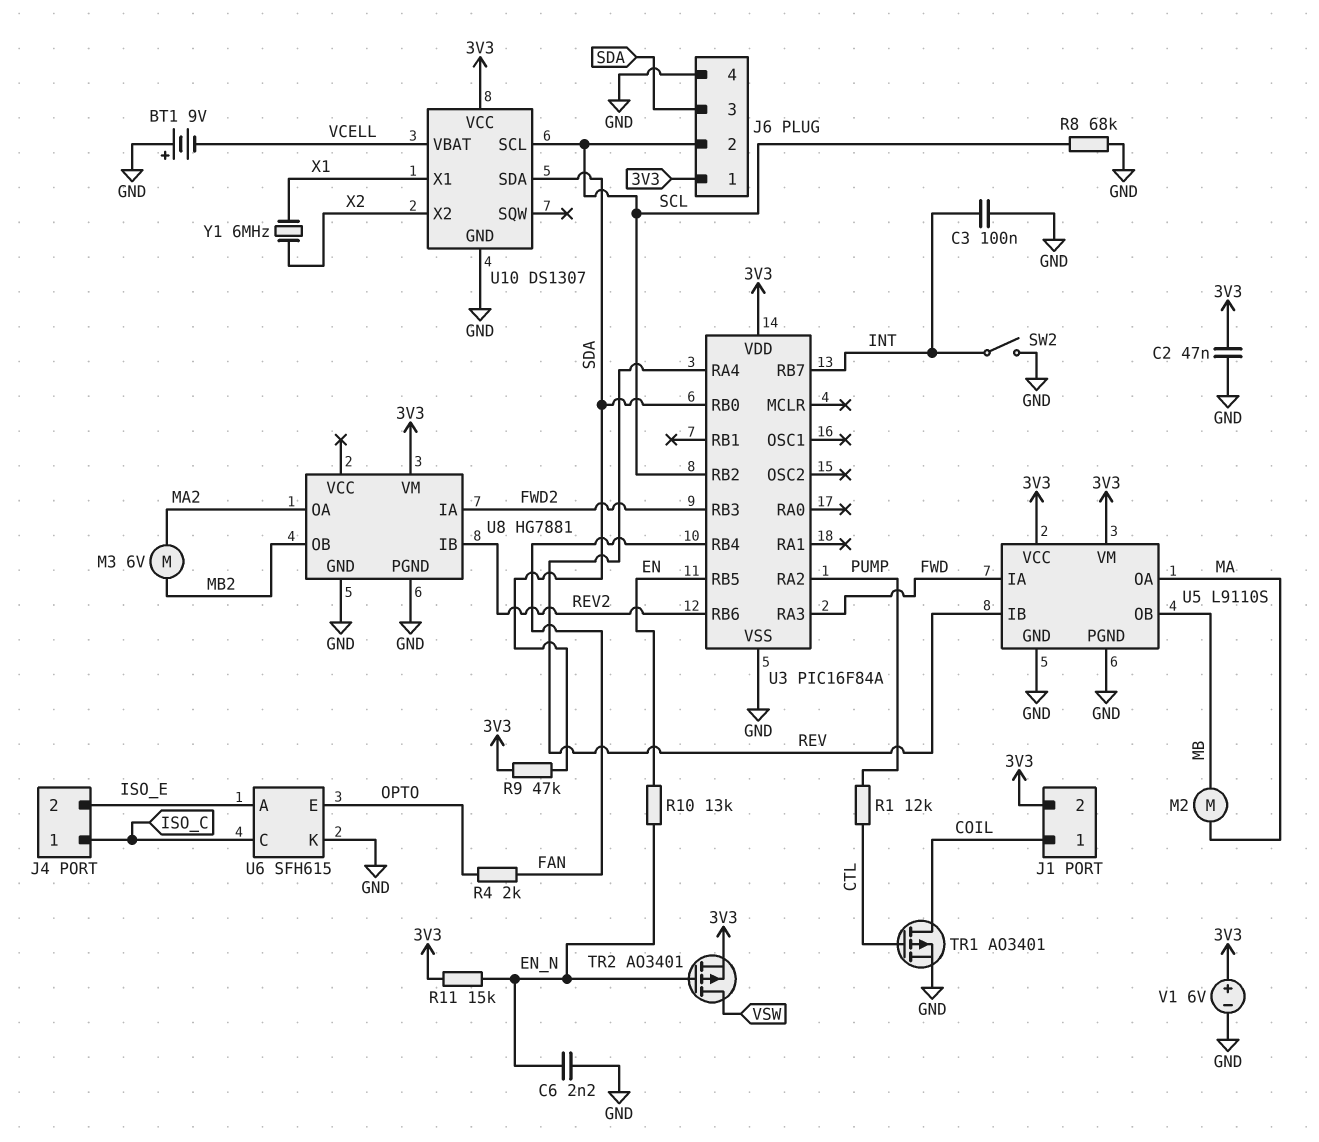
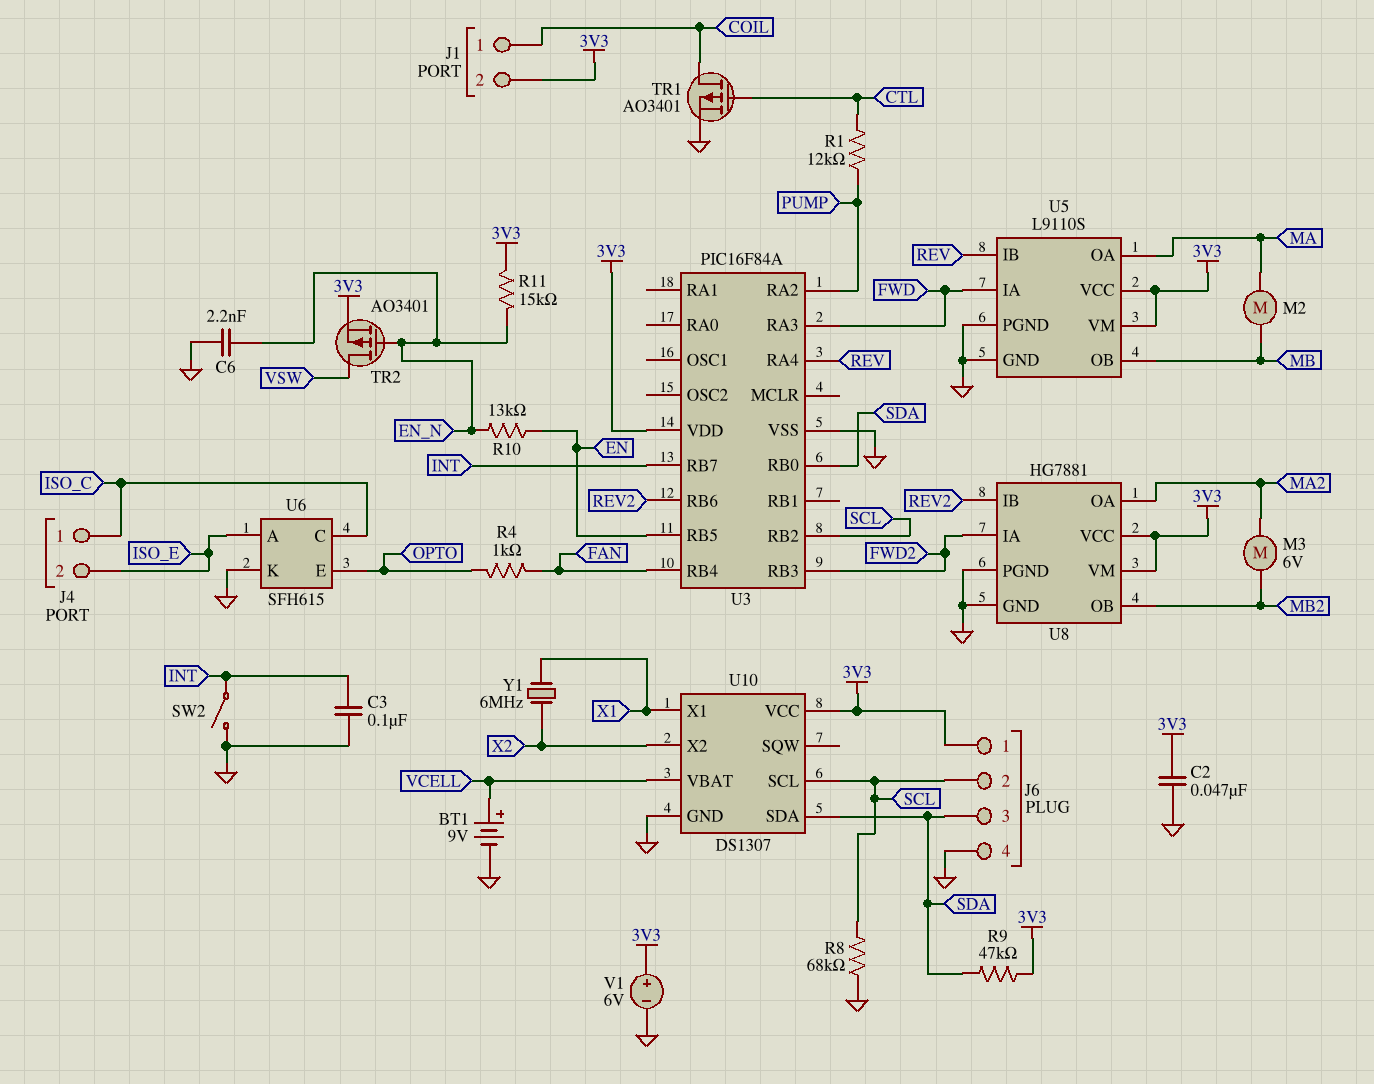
BT1: 9V (plus GND, minus VCELL) -> 9V (plus VCELL, minus GND)
R4: 2k (FAN, OPTO) -> 1k (FAN, OPTO)
U8 pin VCC: none -> 3V3

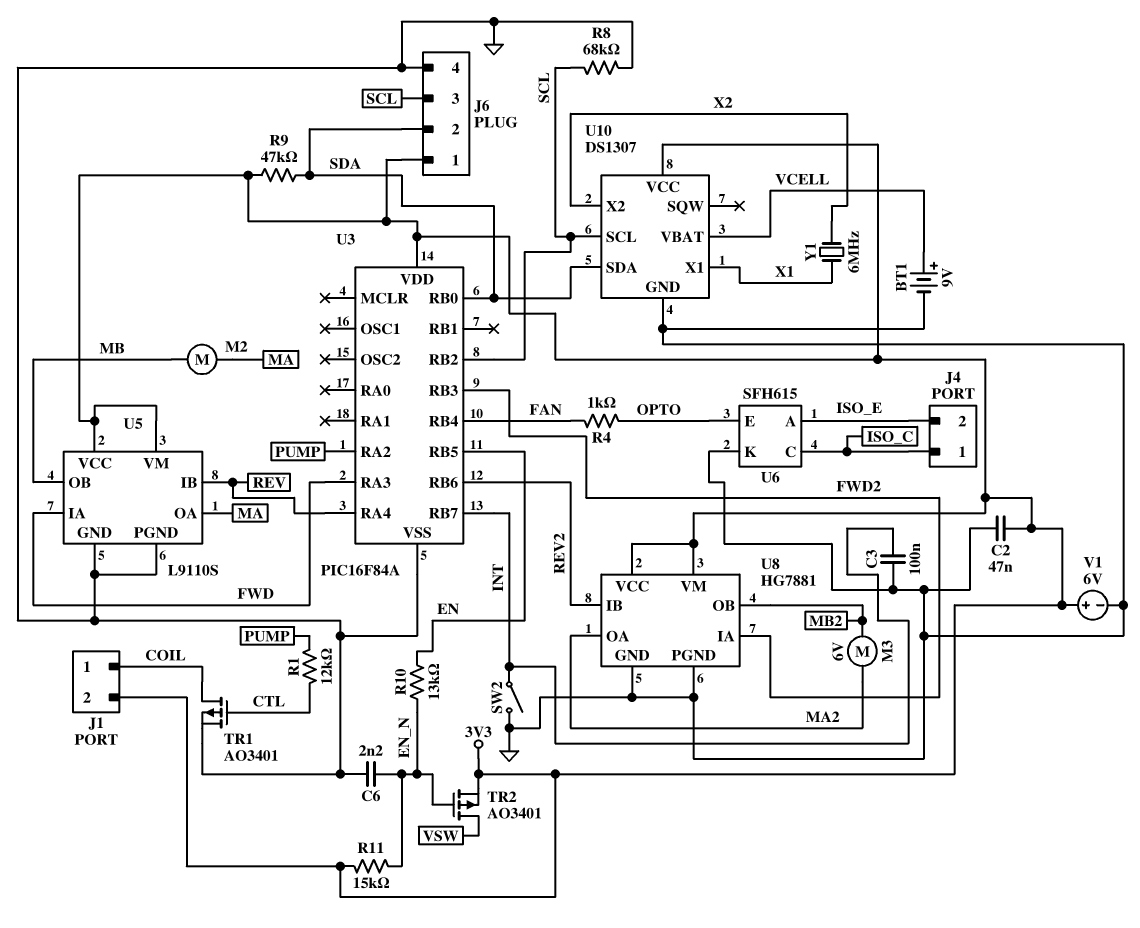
J6 pin 2: SCL -> SDA
J6 pin 3: SDA -> SCL

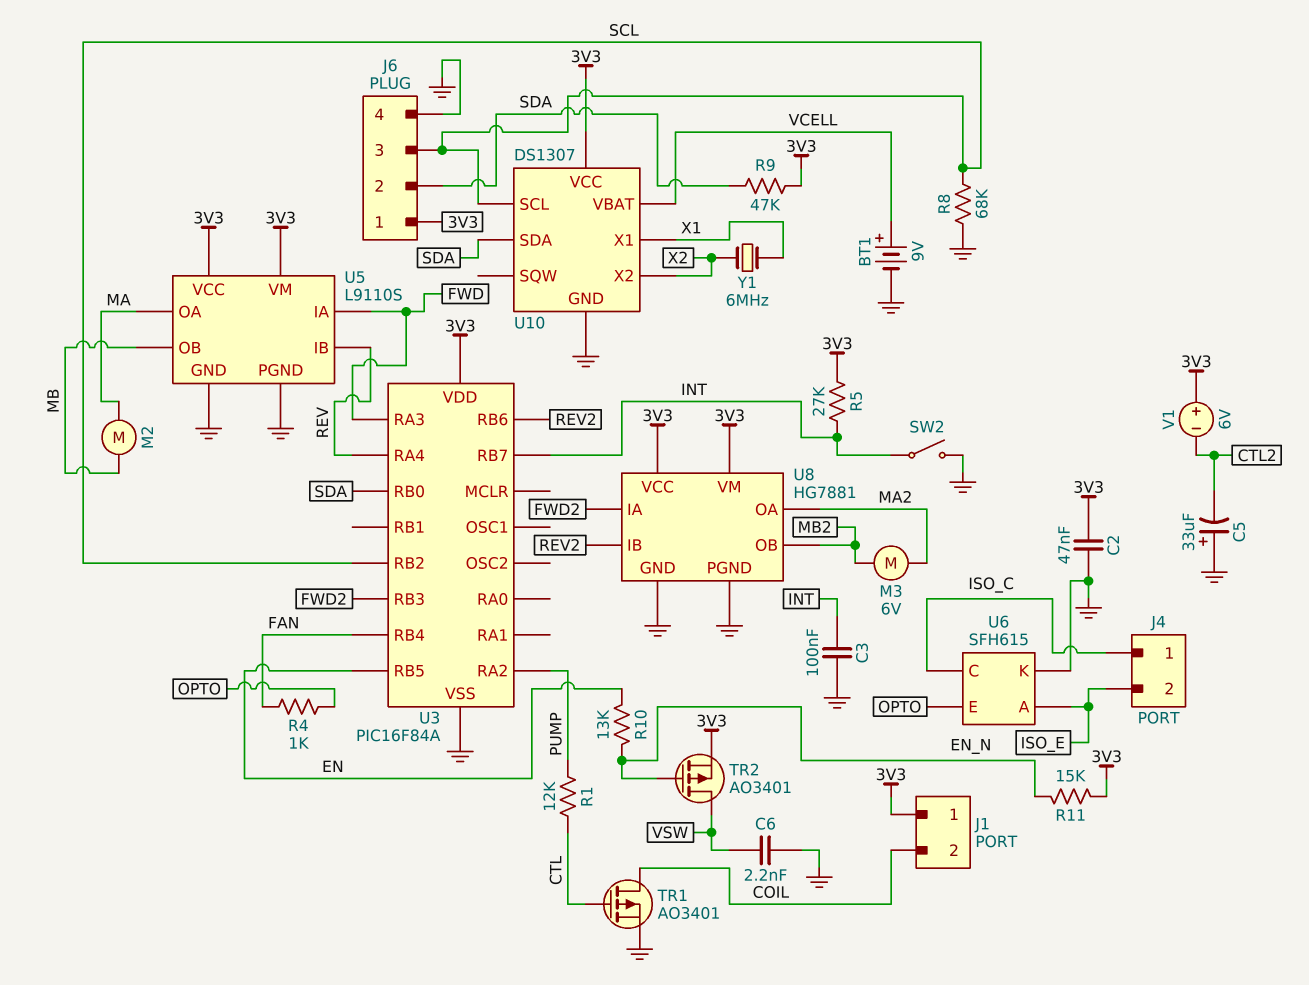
C5: none -> 33uF (plus GND, minus CTL2)
C6: 2.2nF (EN_N, GND) -> 2.2nF (GND, VSW)
J1 pin 1: COIL -> 3V3
J1 pin 2: 3V3 -> COIL
R5: none -> 27k (3V3, INT)
V1: 6V (plus 3V3, minus GND) -> 6V (plus 3V3, minus CTL2)

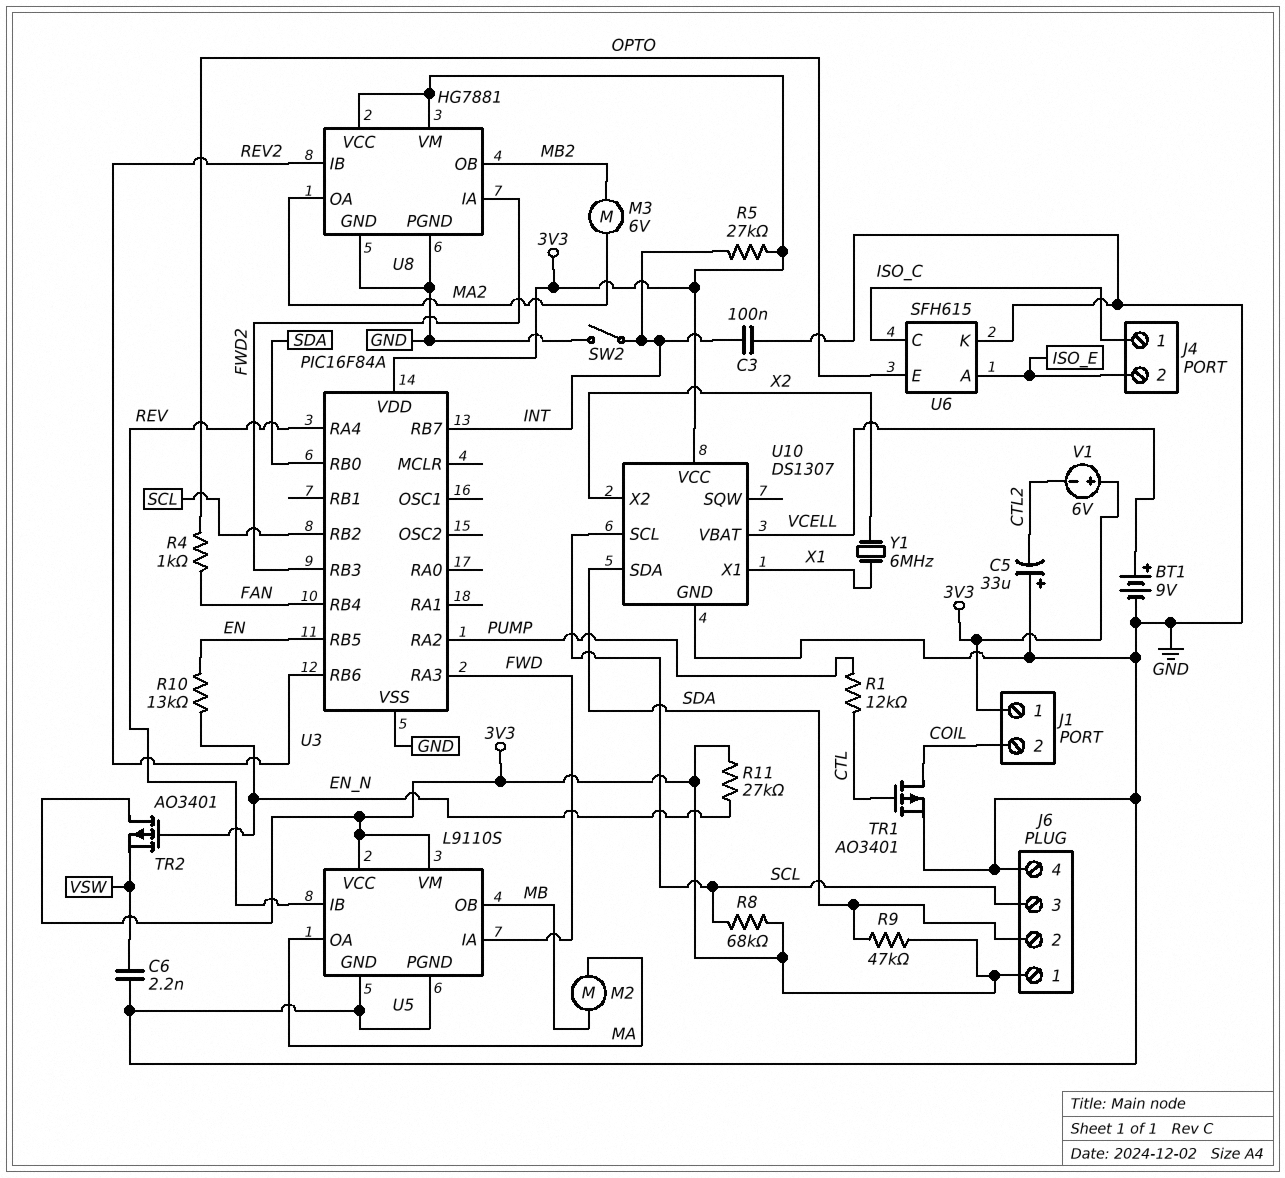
C2: 47nF (3V3, GND) -> none
R8: 68k (GND, SCL) -> 68k (3V3, SCL)
R11: 15k (3V3, EN_N) -> 27k (3V3, EN_N)
TR2: PMOS AO3401 (G EN_N, D VSW, S 3V3) -> PMOS AO3401 (G EN_N, D 3V3, S VSW)

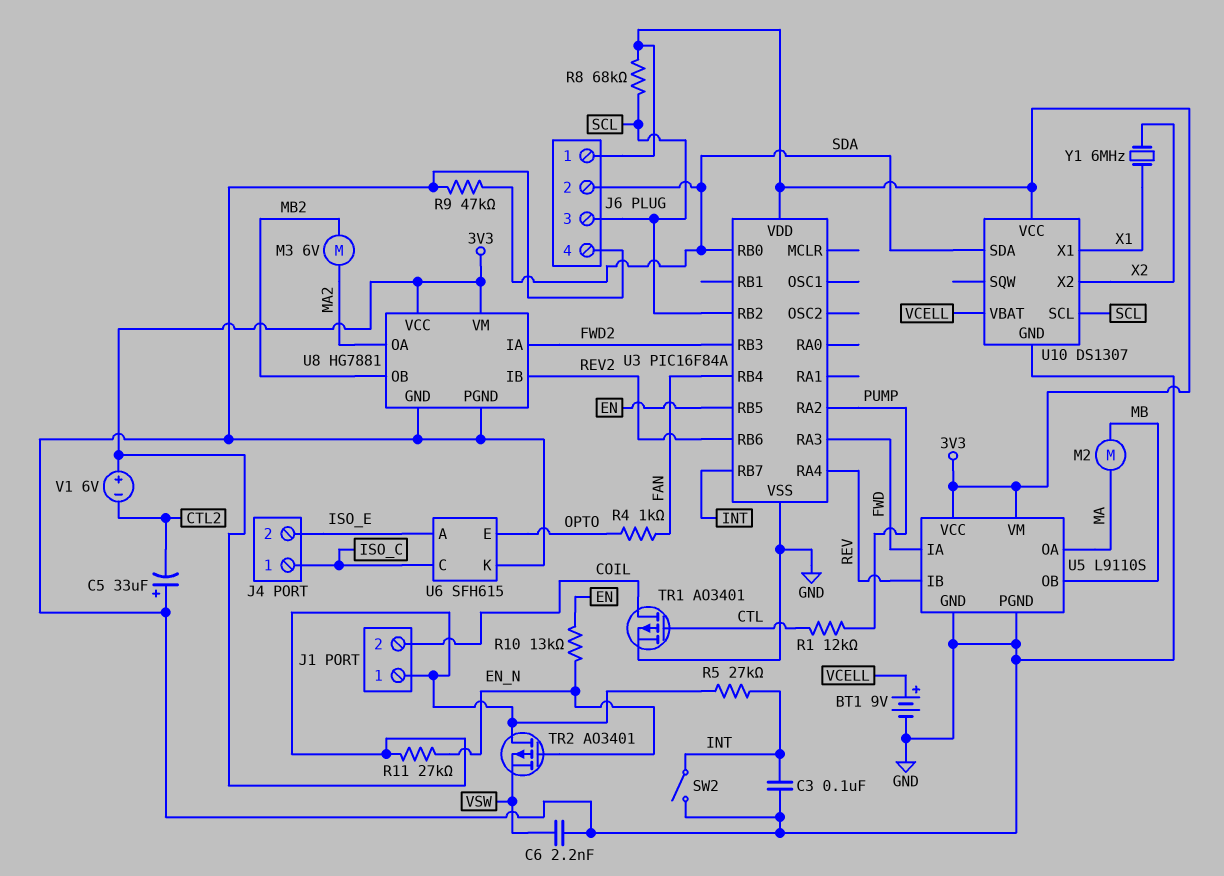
R9: 47k (3V3, SDA) -> 47k (GND, SDA)

